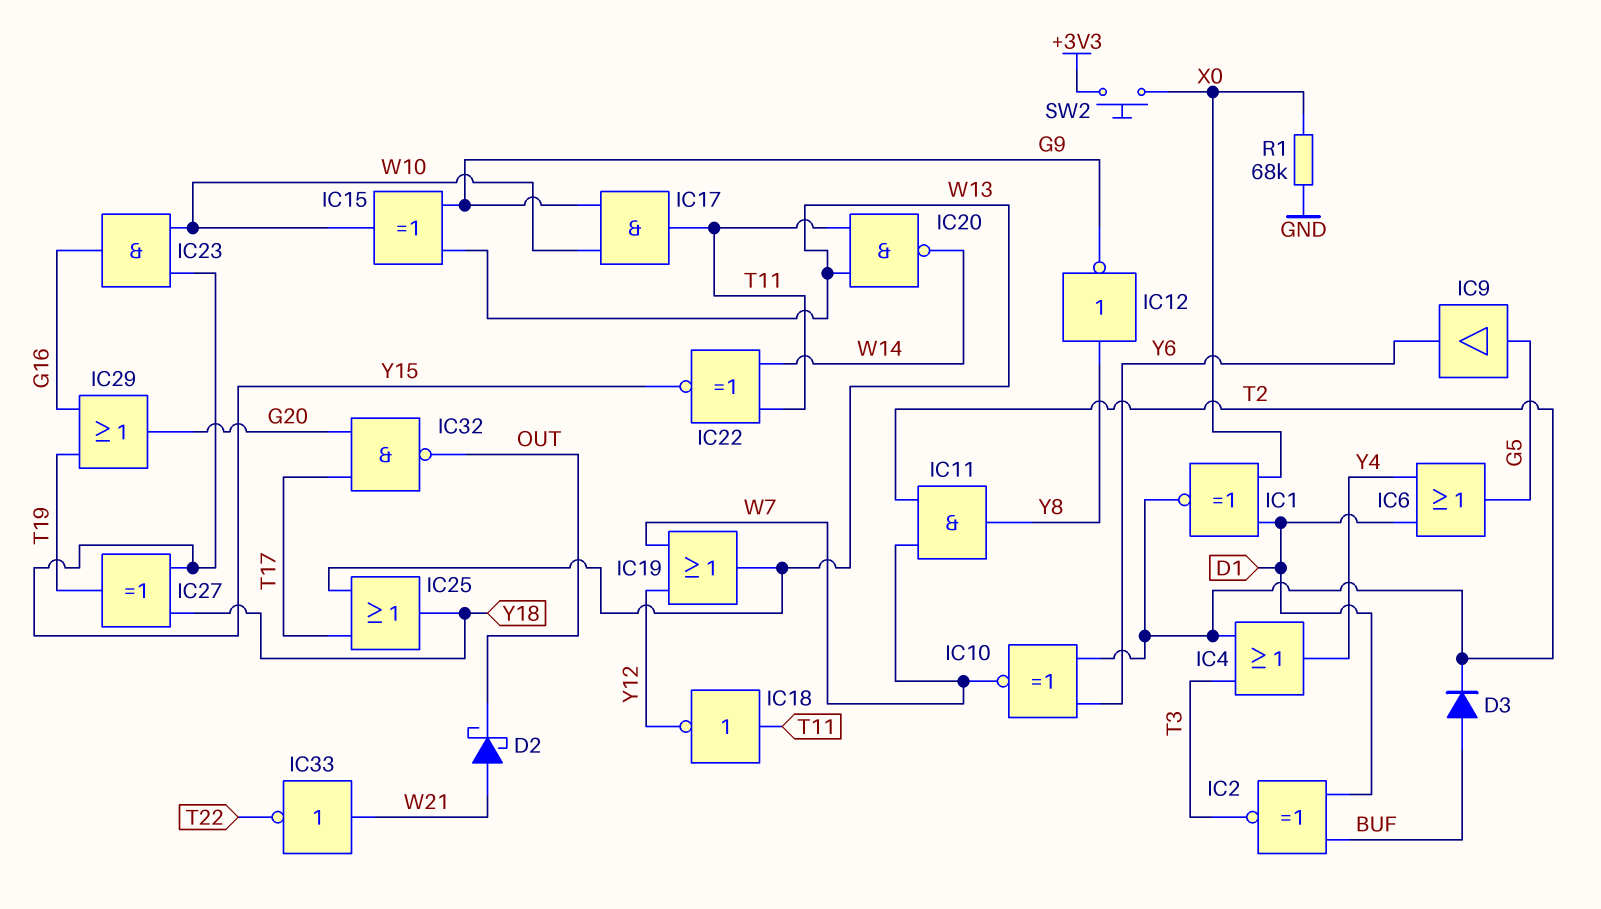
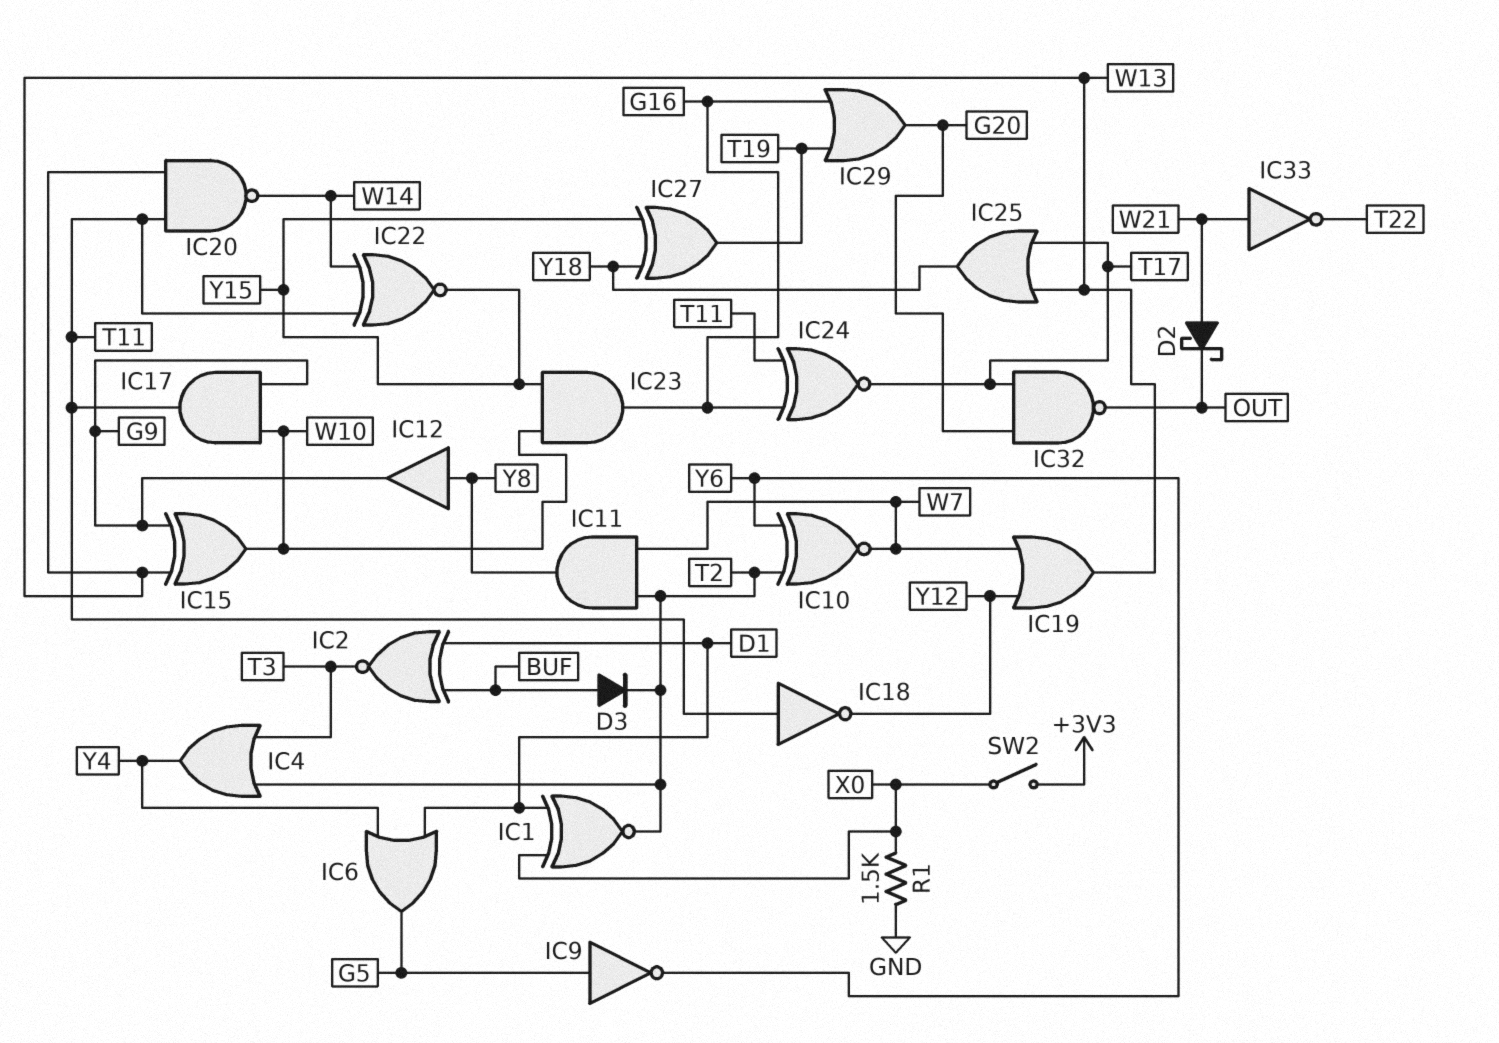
IC9: buffer (in G5, out Y6) -> NOT (in G5, out Y6)
IC12: NOT (in Y8, out G9) -> buffer (in Y8, out G9)
IC24: none -> XNOR (in G16, in T11, out T17)
R1: 68k (GND, X0) -> 1.5k (GND, X0)
SW2: button (+3V3, X0) -> switch (+3V3, X0)

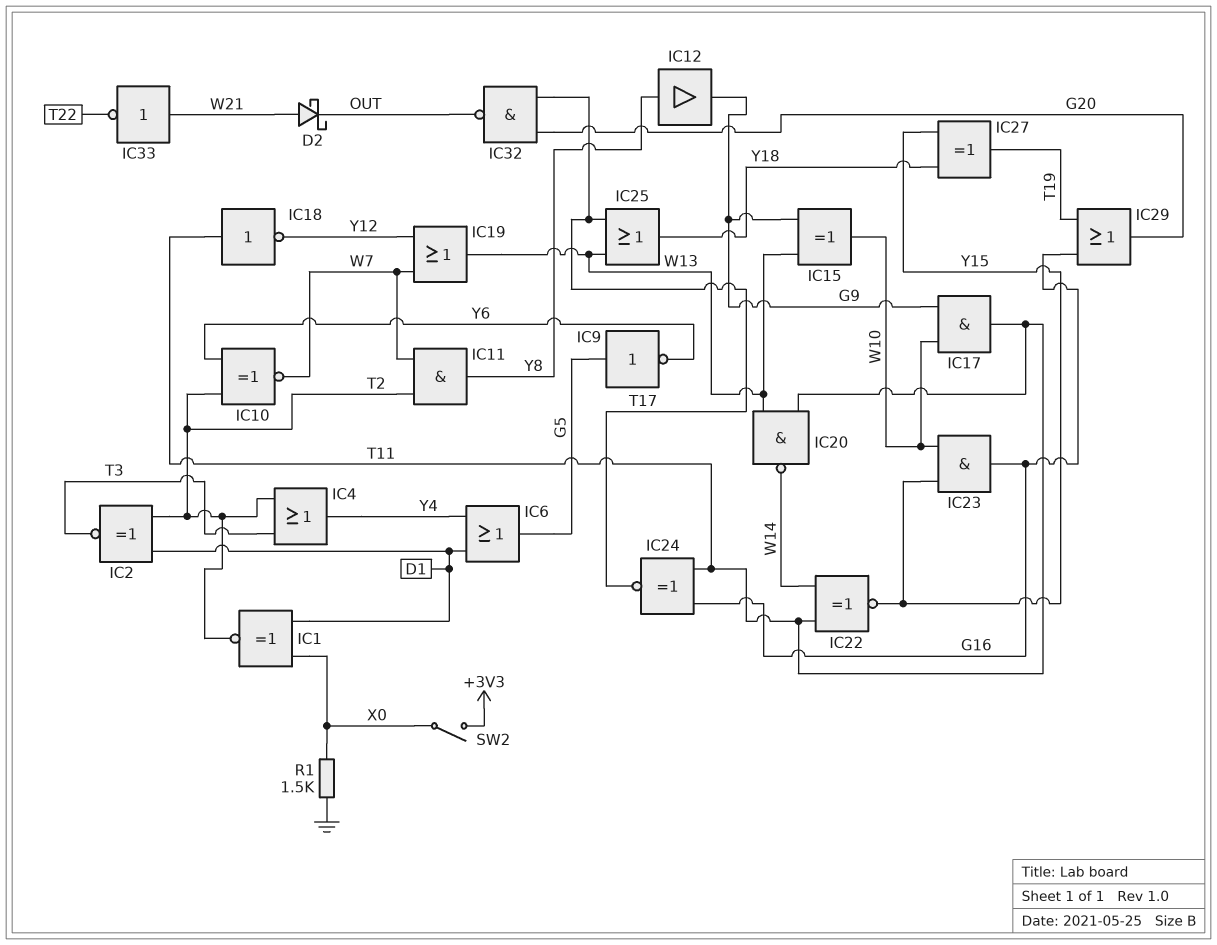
D3: diode (A BUF, K T2) -> none
IC2: XNOR (in BUF, in D1, out T3) -> XNOR (in D1, in T2, out T3)

